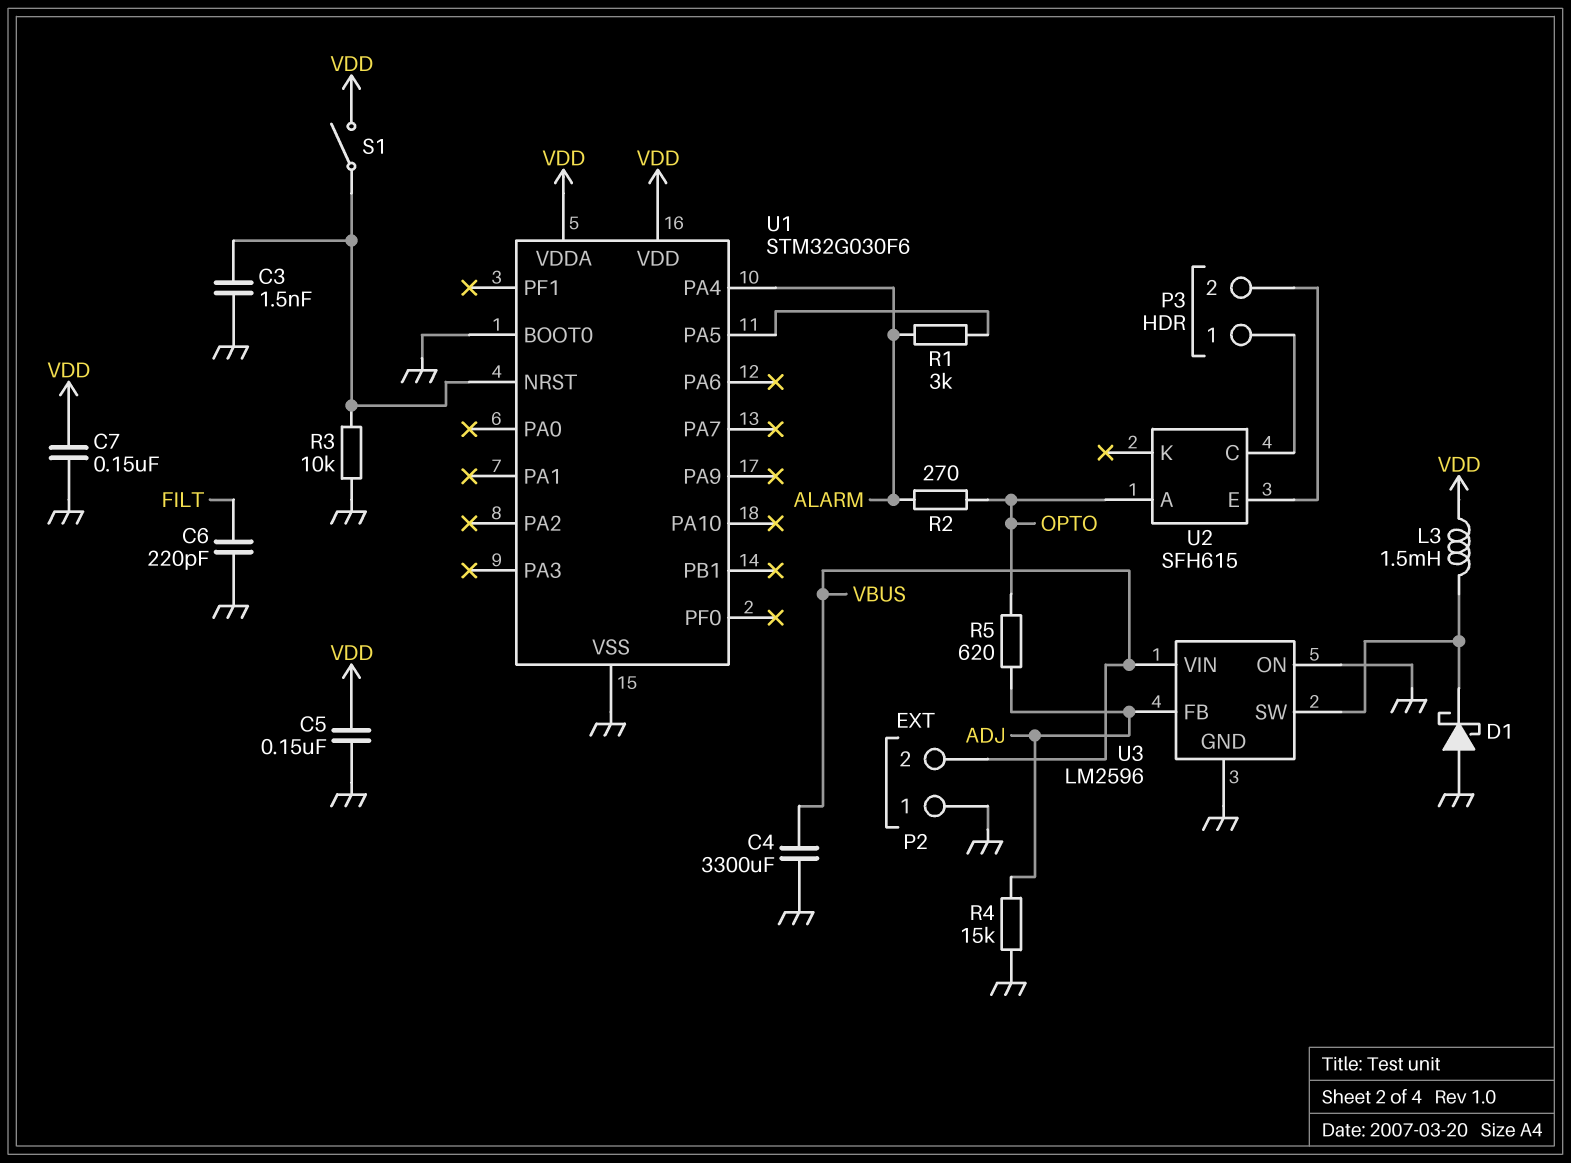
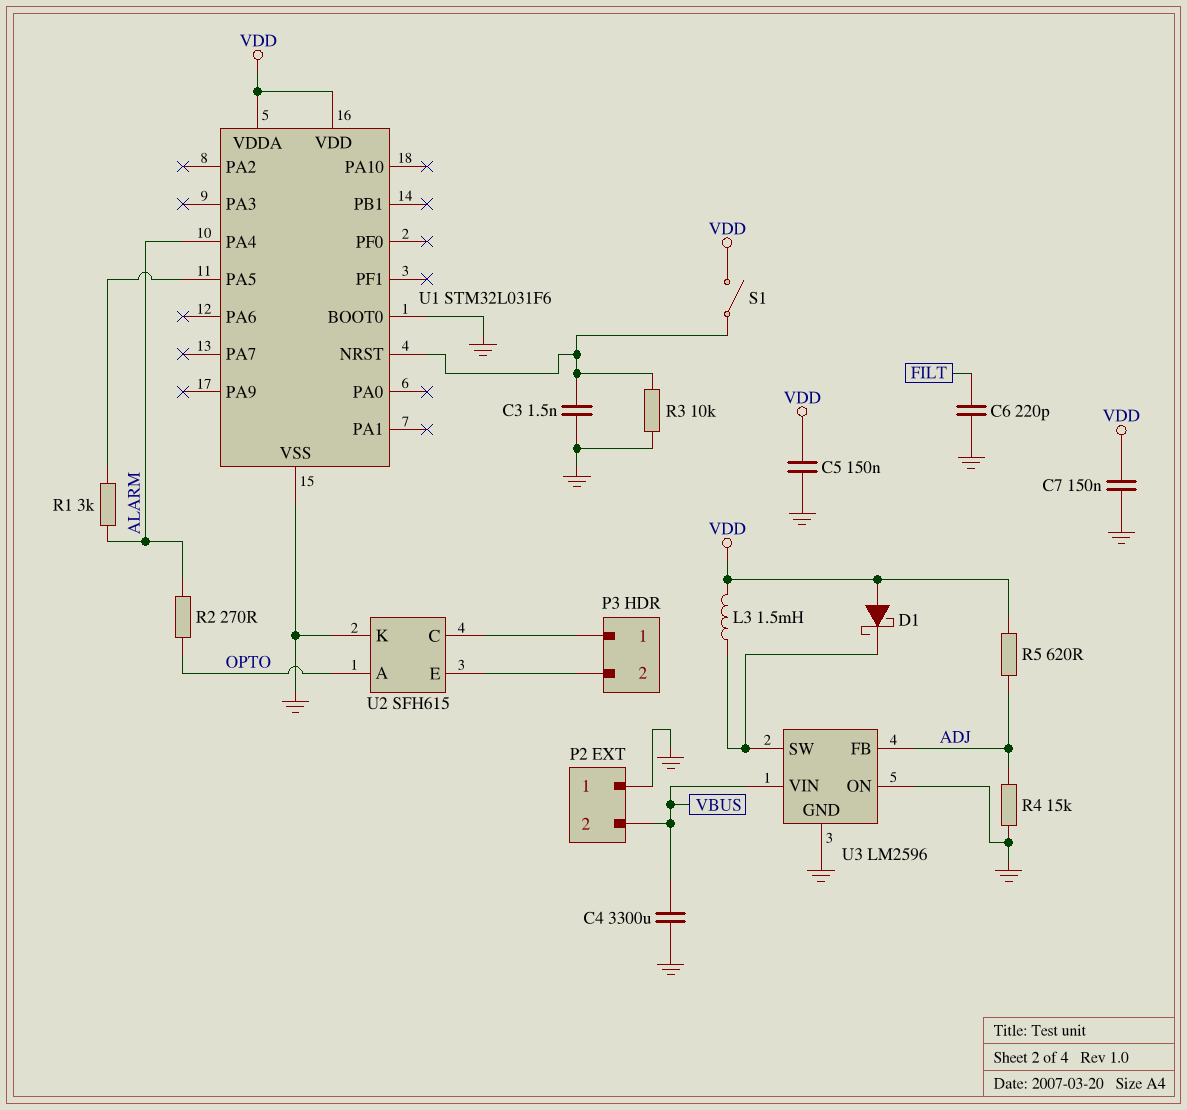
D1: schottky (A GND, K U3/SW) -> schottky (A VDD, K U3/SW)
R5: 620 (ADJ, OPTO) -> 620 (ADJ, VDD)
U1: STM32G030F6 -> STM32L031F6
U2 pin K: none -> GND

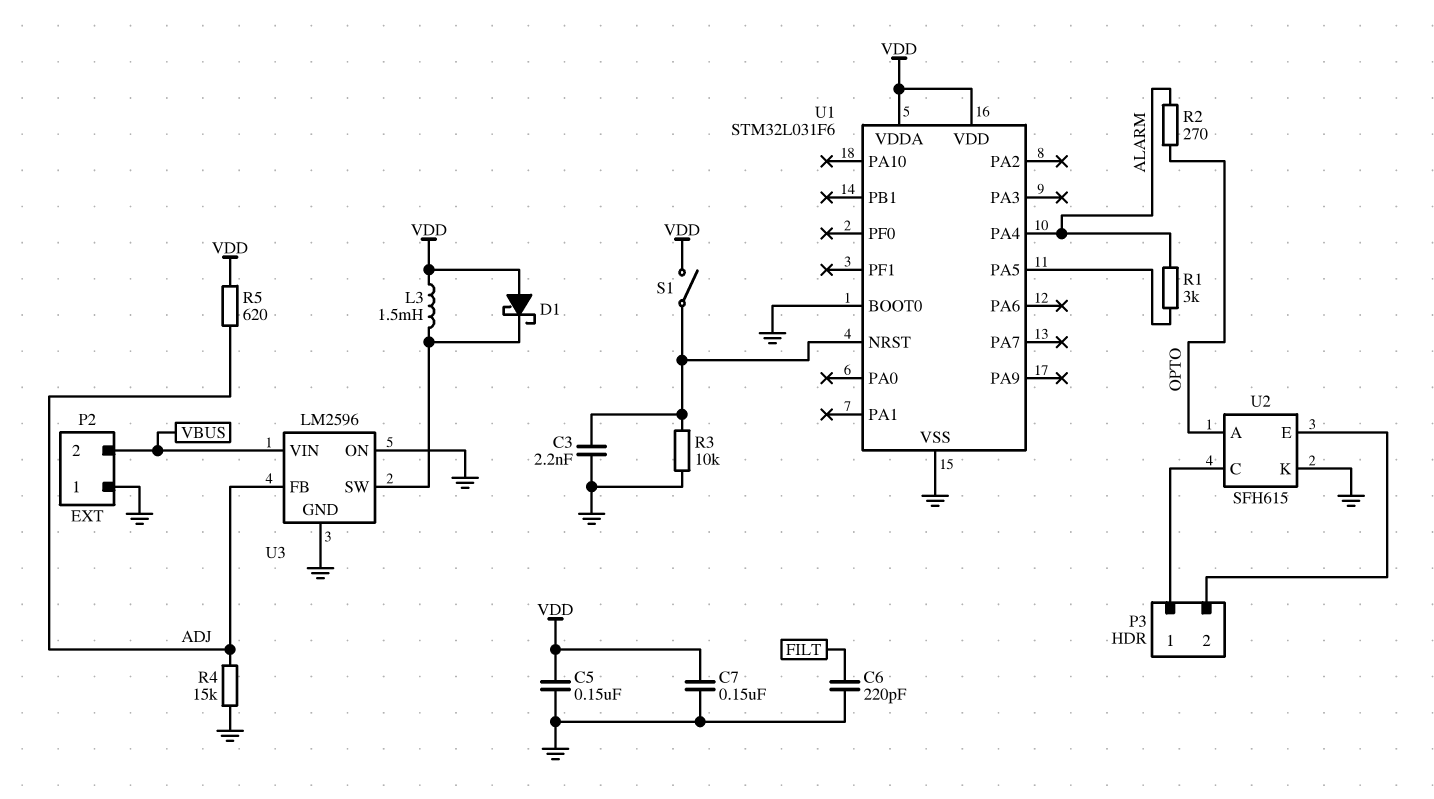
C3: 1.5nF (GND, U1/NRST) -> 2.2nF (GND, U1/NRST)
C4: 3300uF (GND, VBUS) -> none

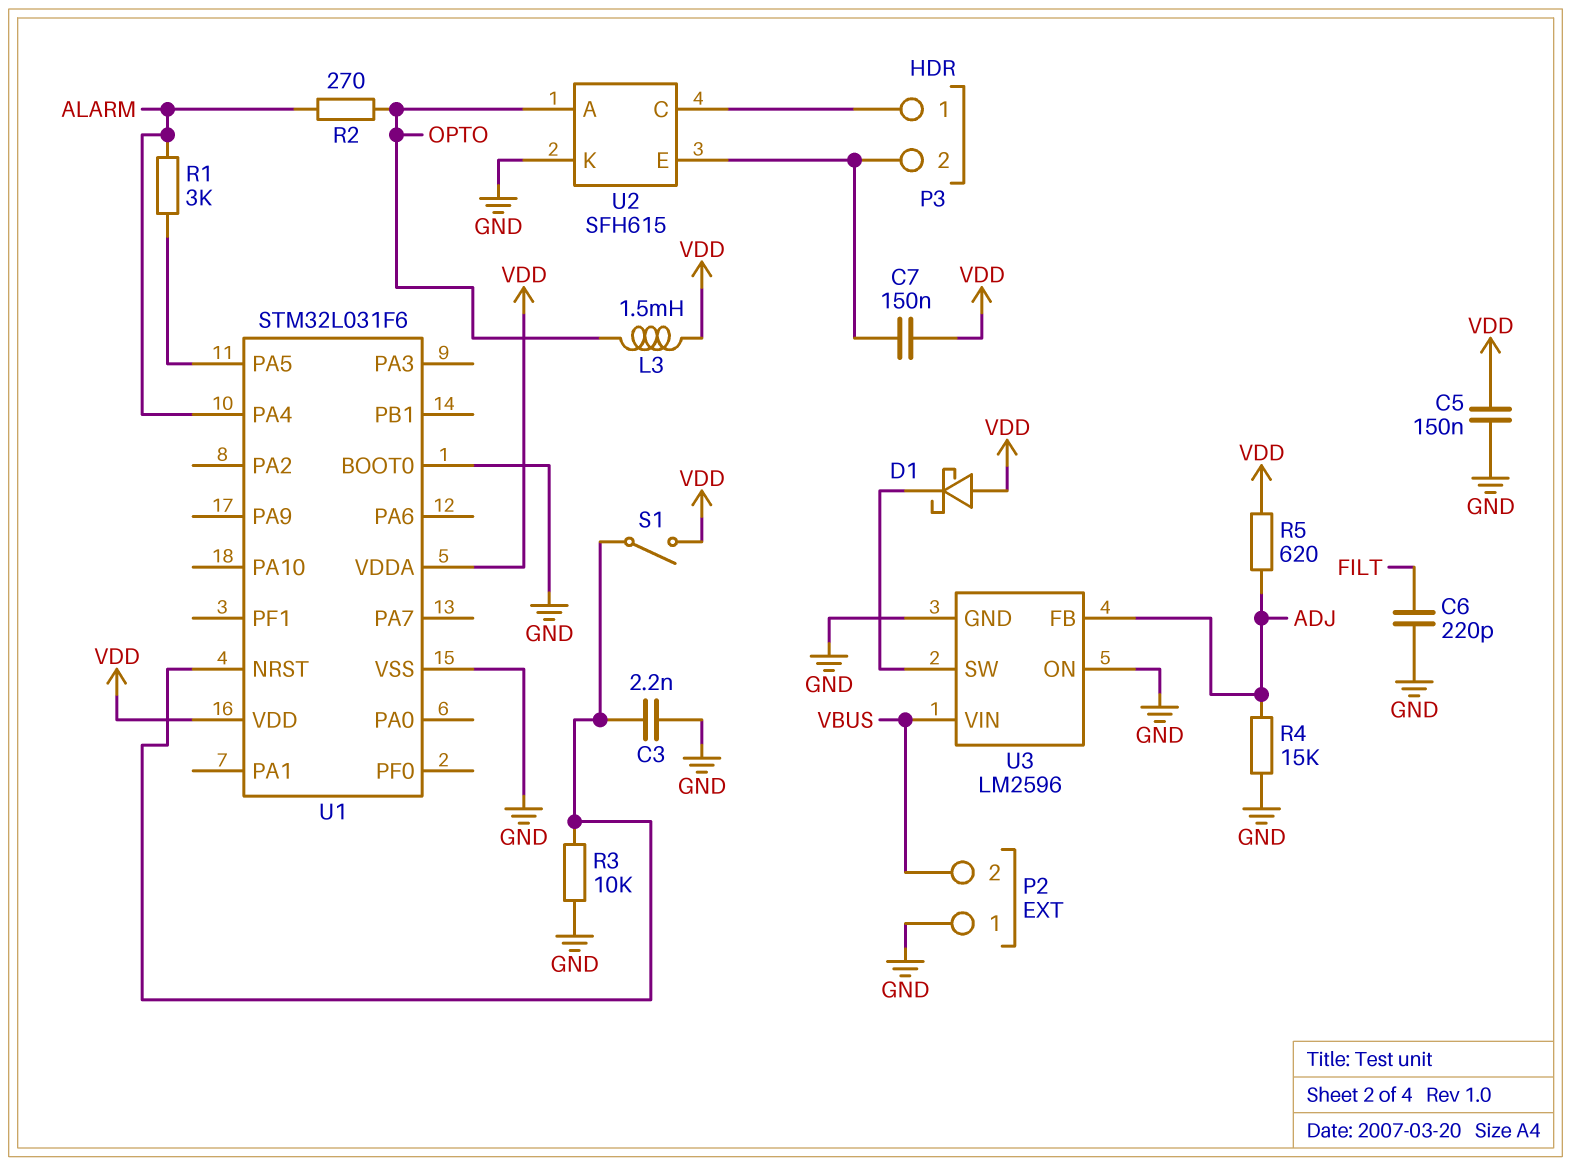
C7: 150nF (GND, VDD) -> 150nF (P3/2, VDD)
L3: 1.5mH (U3/SW, VDD) -> 1.5mH (OPTO, VDD)

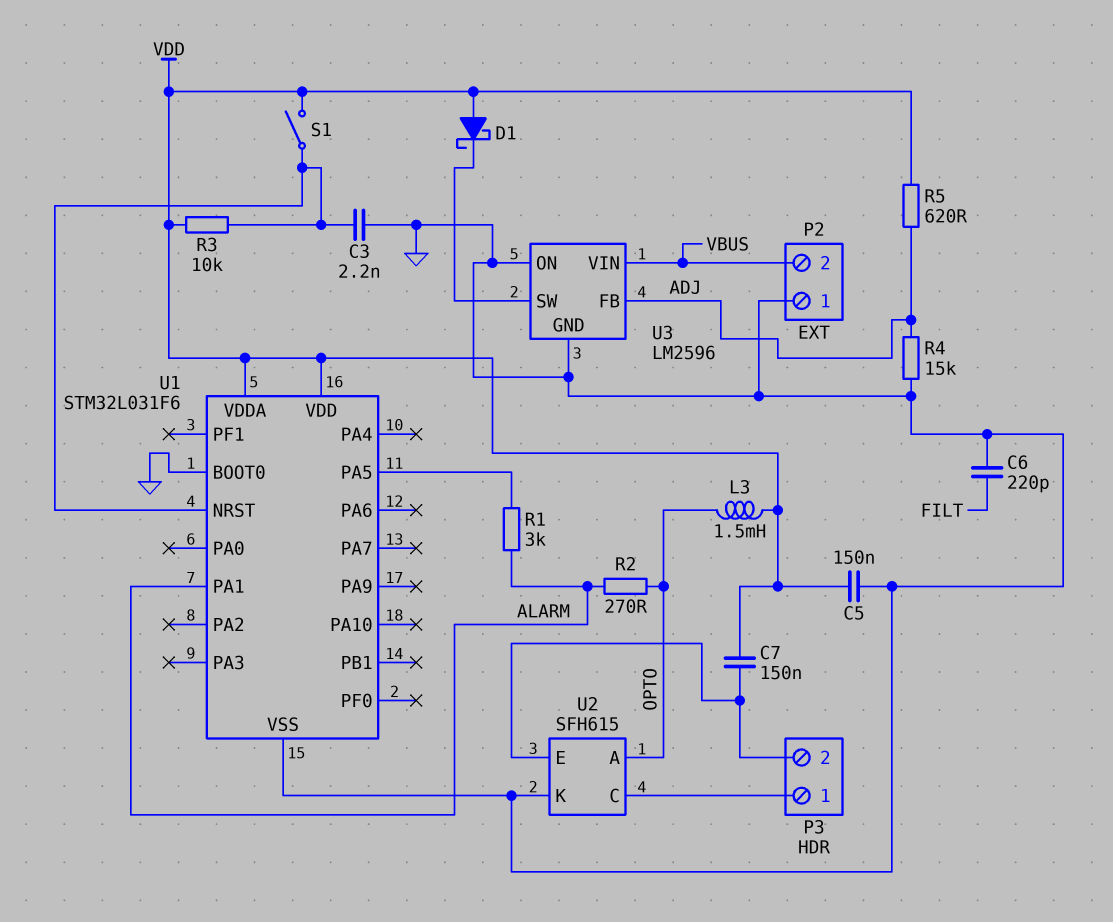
R3: 10k (GND, U1/NRST) -> 10k (U1/NRST, VDD)
U1 pin PA1: none -> ALARM
U1 pin PA4: ALARM -> none

